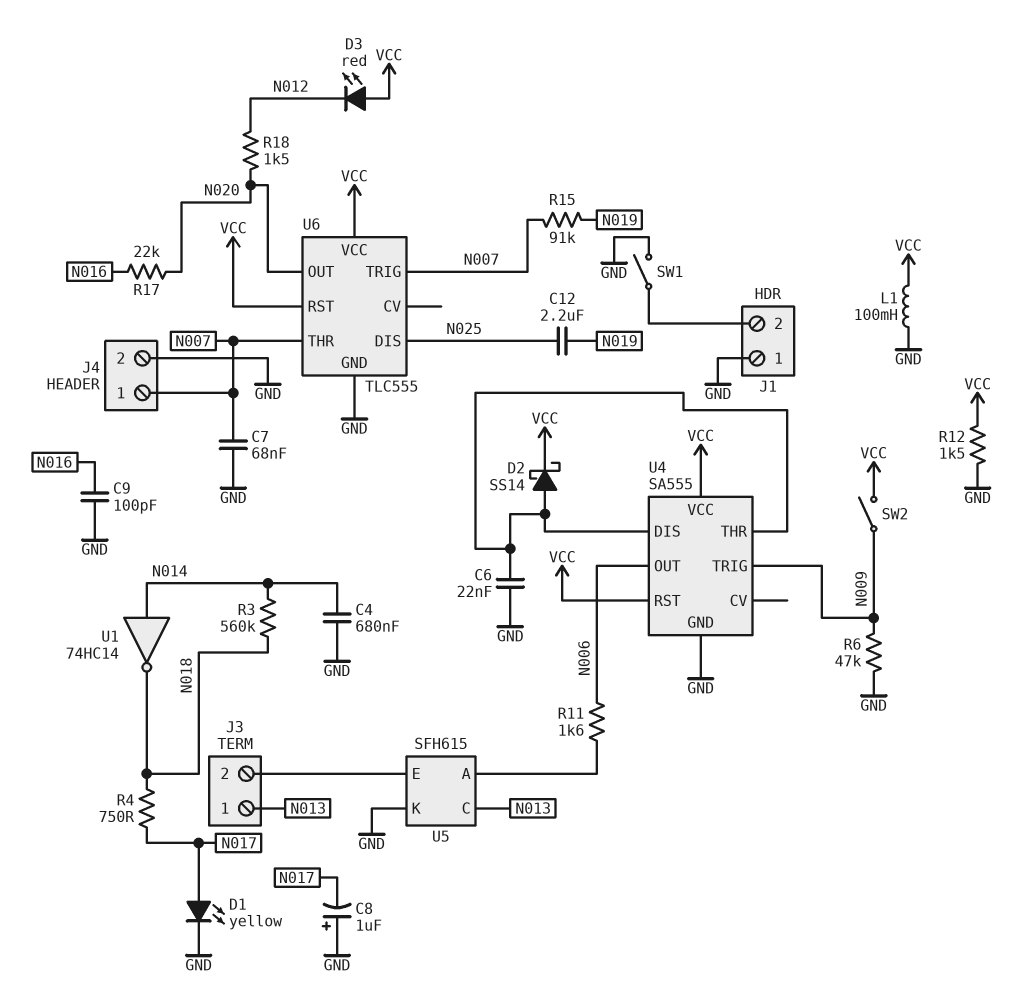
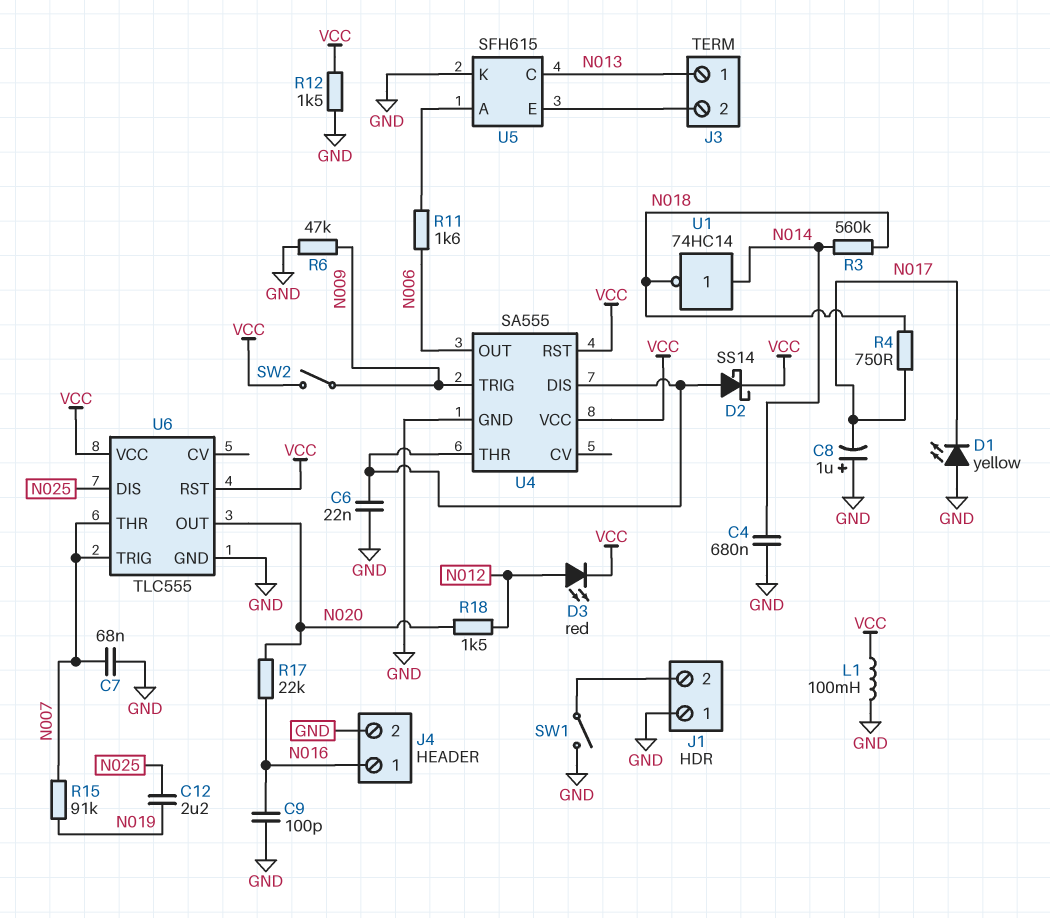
D1: LED yellow (A N017, K GND) -> LED yellow (A GND, K N017)
D3: LED red (A VCC, K N012) -> LED red (A N012, K VCC)
J4 pin 1: N007 -> N016

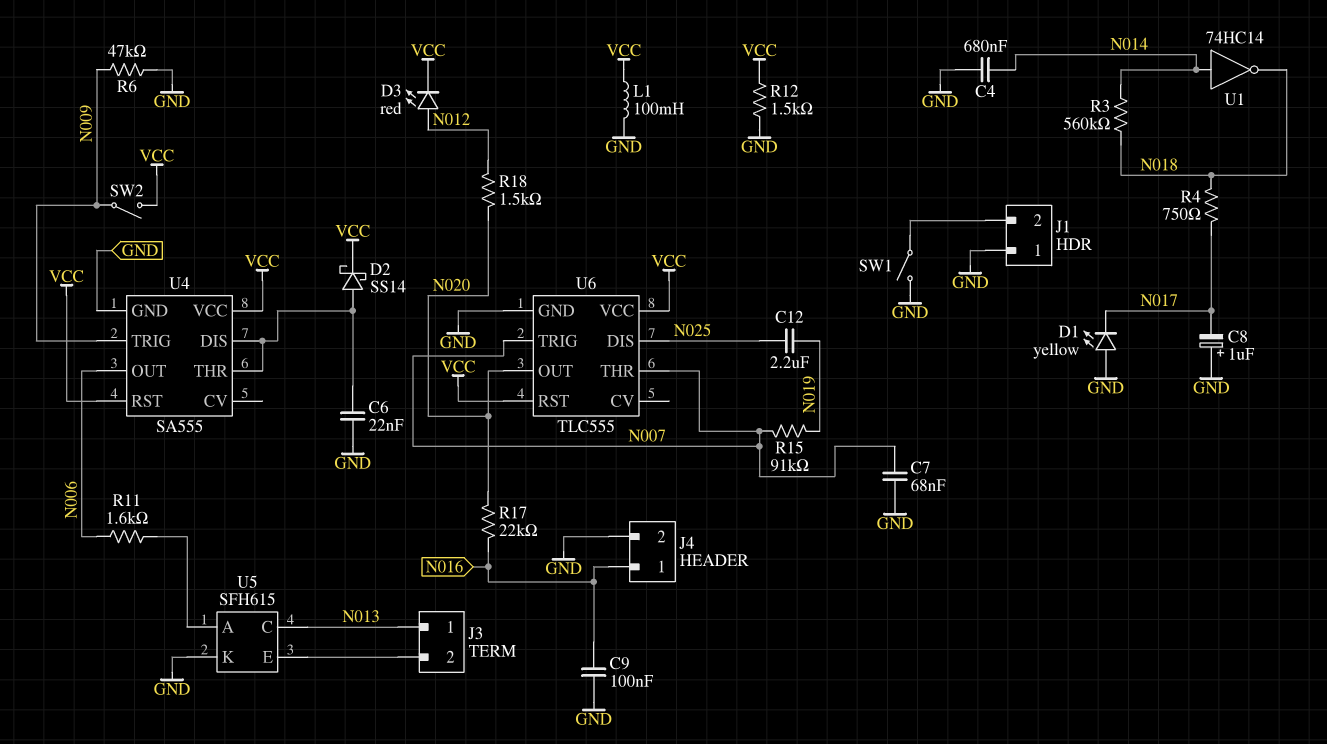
C9: 100pF (GND, N016) -> 100nF (GND, N016)

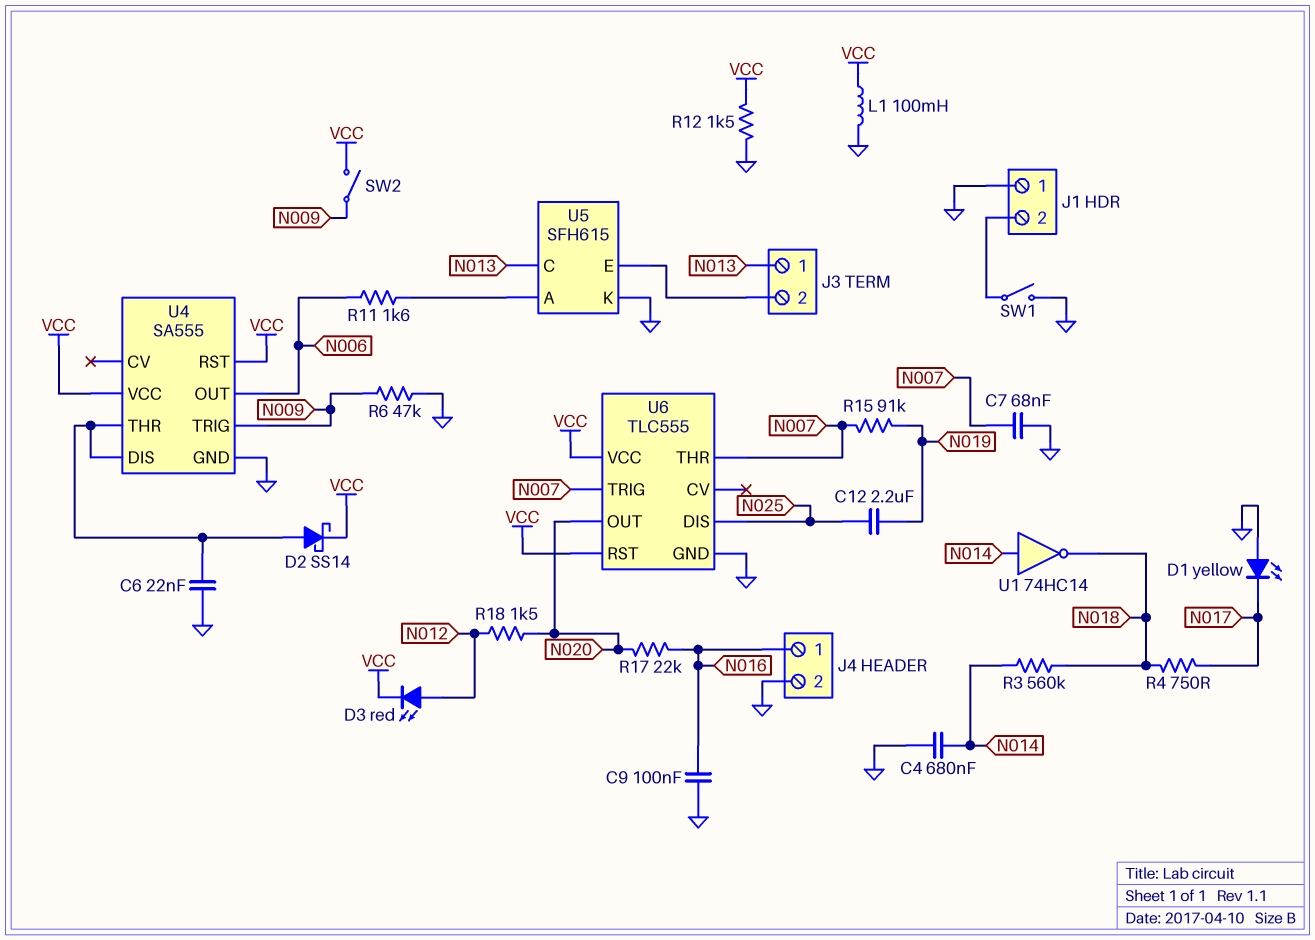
C8: 1uF (plus GND, minus N017) -> none

